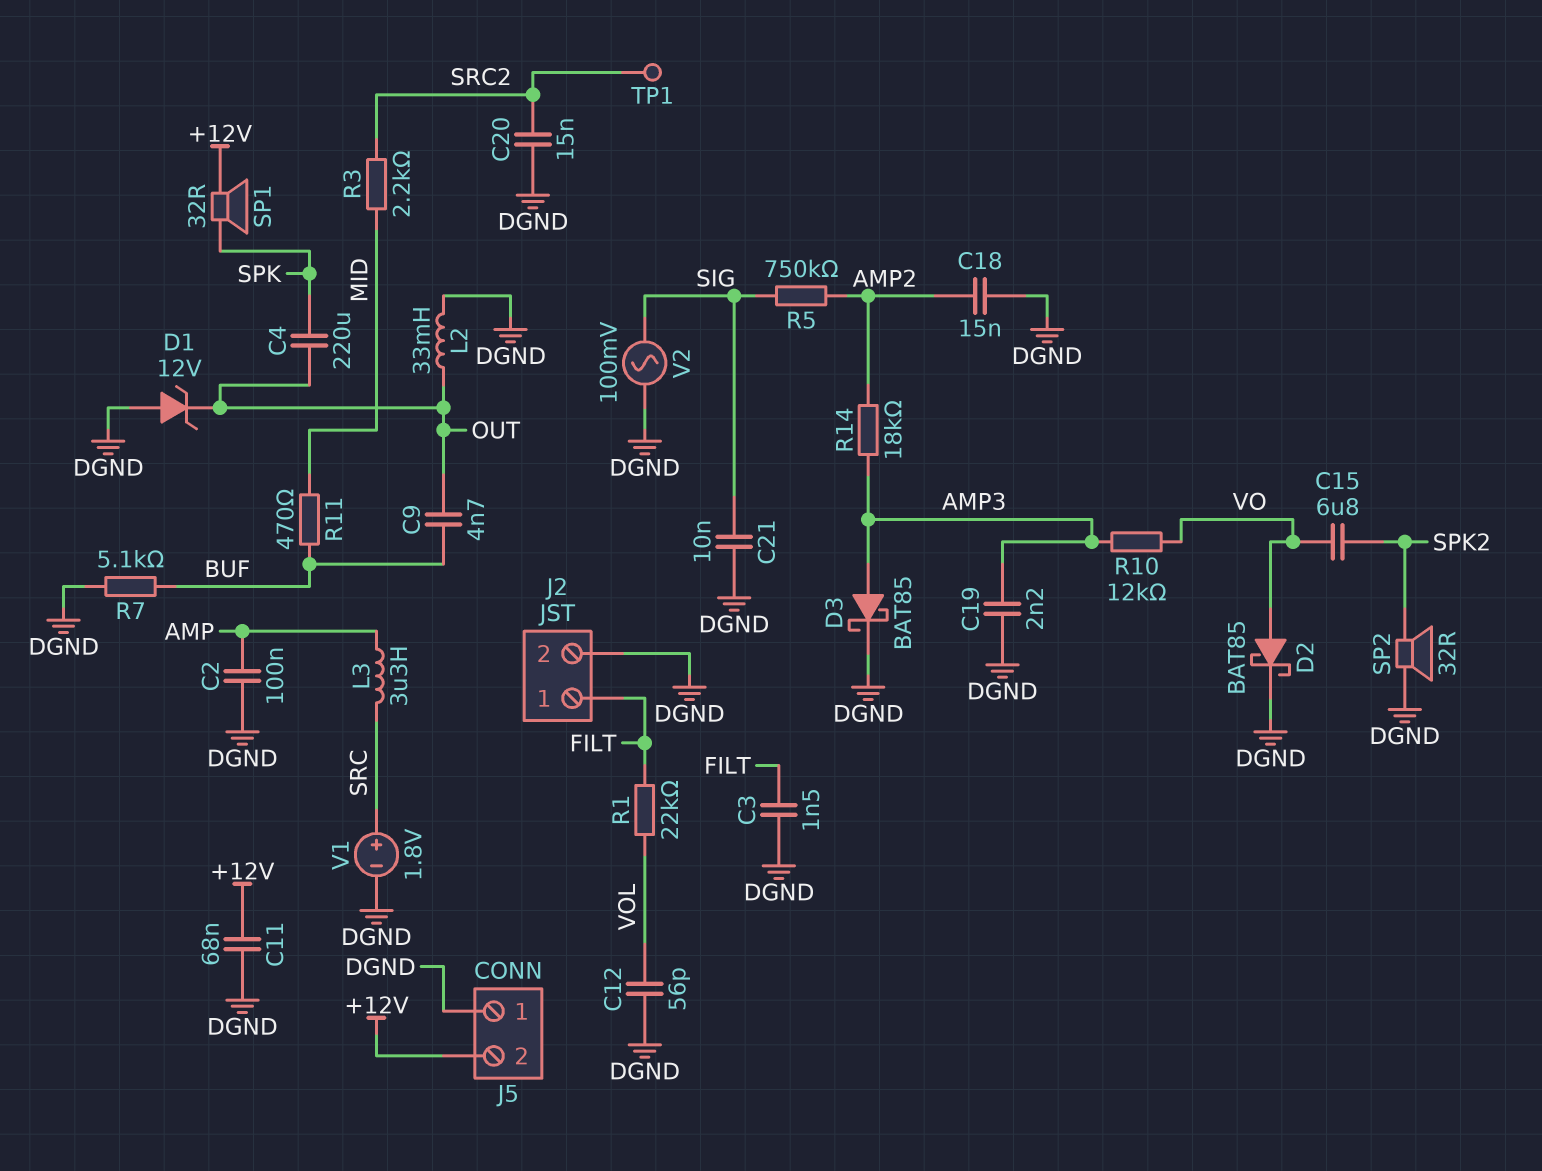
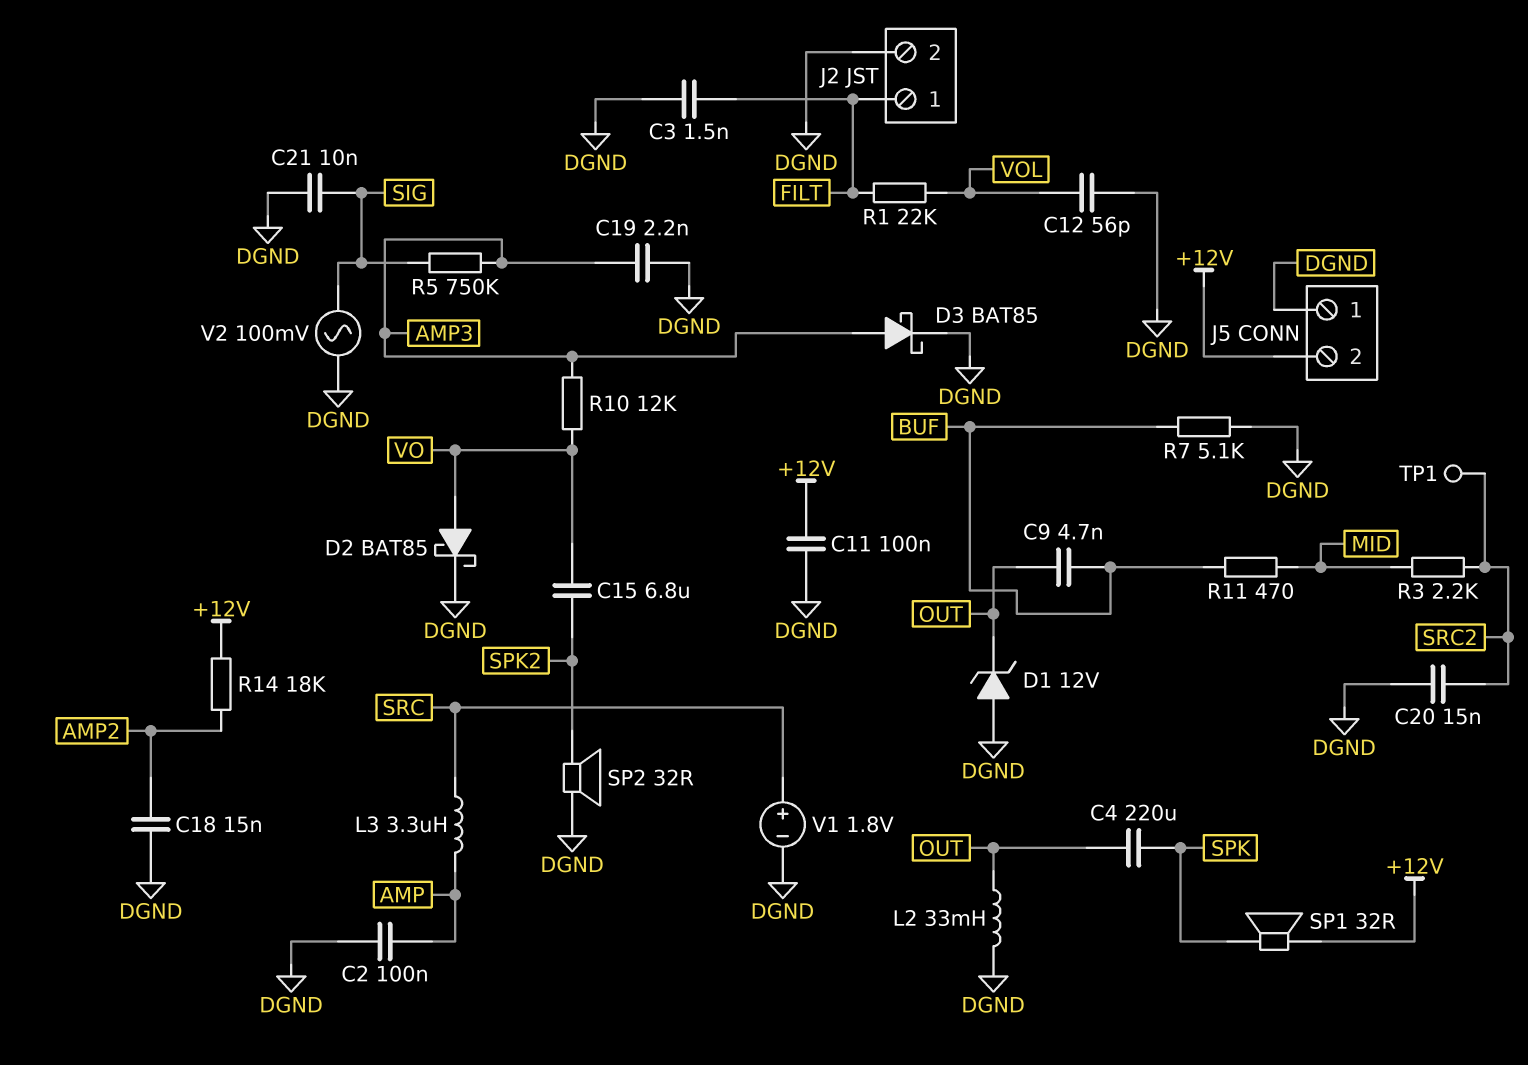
C11: 68nF (+12V, DGND) -> 100nF (+12V, DGND)
R5: 750k (AMP2, SIG) -> 750k (AMP3, SIG)
R14: 18k (AMP2, AMP3) -> 18k (+12V, AMP2)

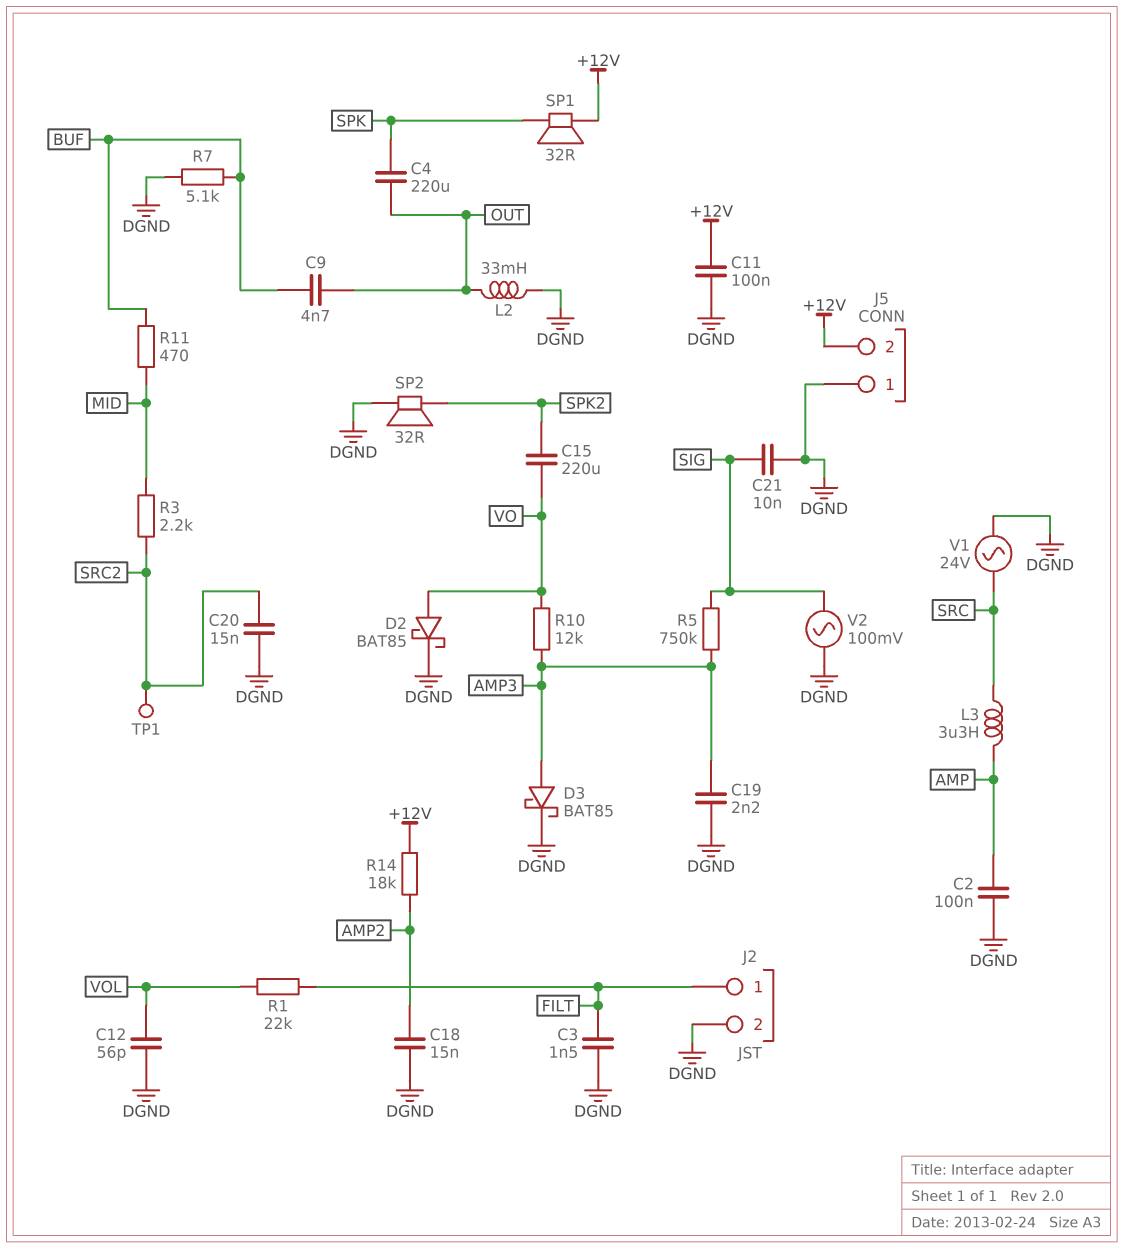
C15: 6.8uF (SPK2, VO) -> 220uF (SPK2, VO)
D1: zener 12V (A DGND, K OUT) -> none
V1: 1.8V (plus SRC, minus DGND) -> AC 24V (DGND, SRC)

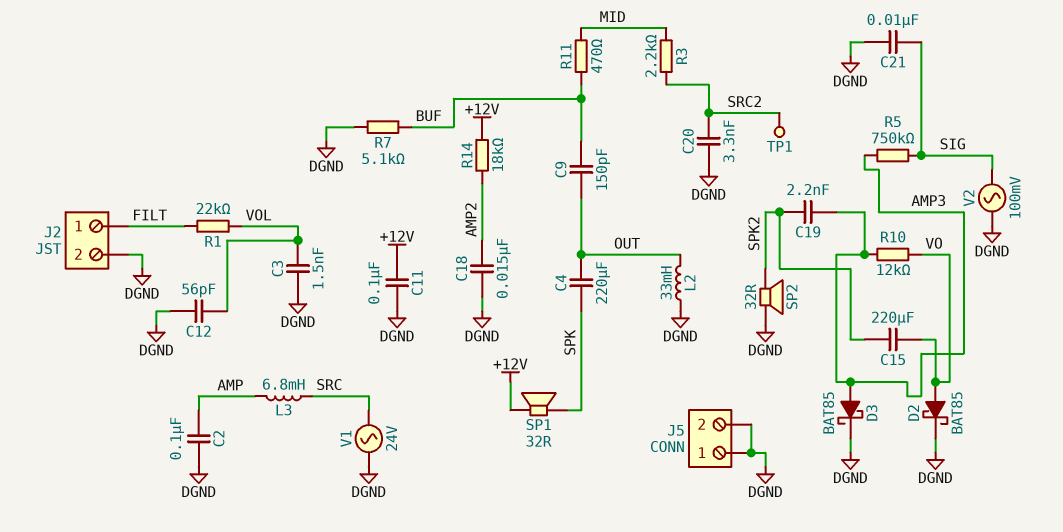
C3: 1.5nF (DGND, FILT) -> 1.5nF (DGND, VOL)
C9: 4.7nF (BUF, OUT) -> 150pF (BUF, OUT)
C19: 2.2nF (AMP3, DGND) -> 2.2nF (AMP3, SPK2)
C20: 15nF (DGND, SRC2) -> 3.3nF (DGND, SRC2)
J5 pin 2: +12V -> DGND
L3: 3.3uH (AMP, SRC) -> 6.8mH (AMP, SRC)

